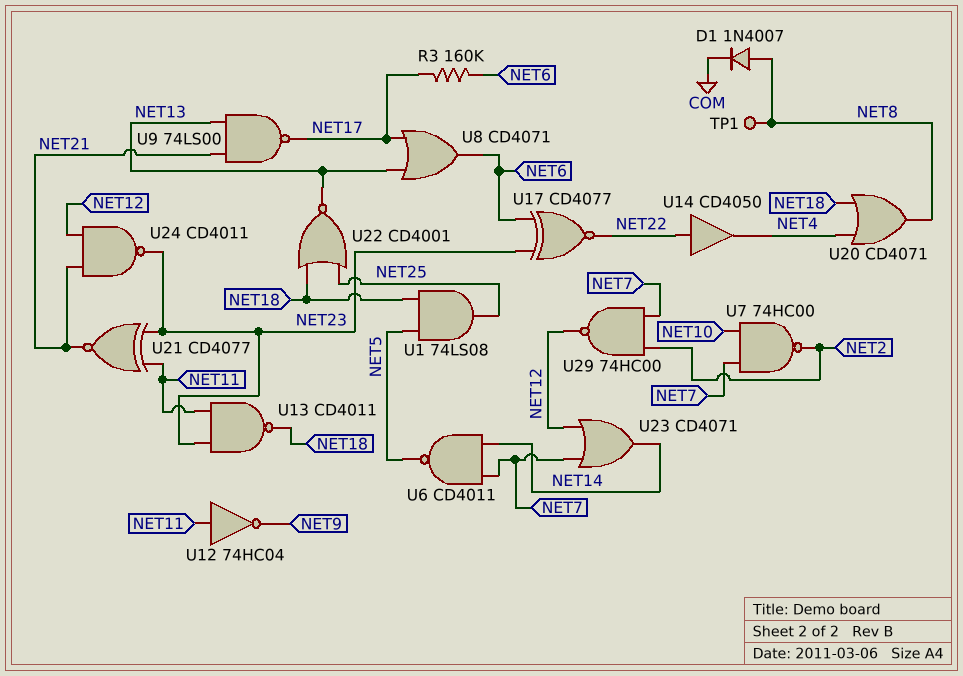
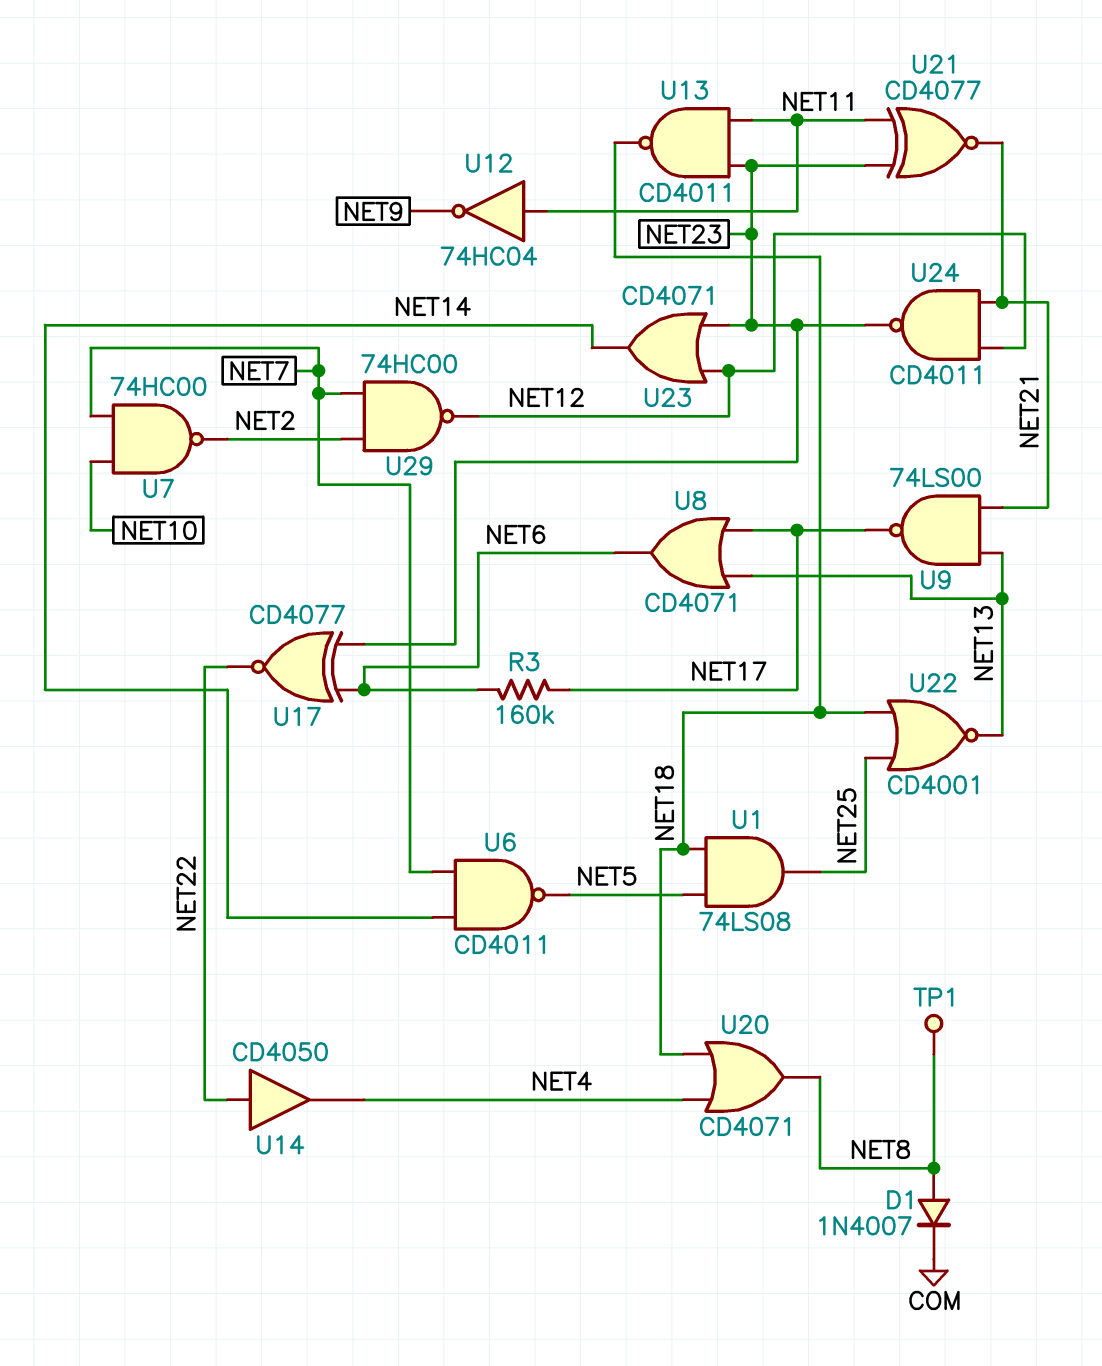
U23: OR CD4071 (in NET7, in NET12, out NET14) -> OR CD4071 (in NET12, in NET23, out NET14)

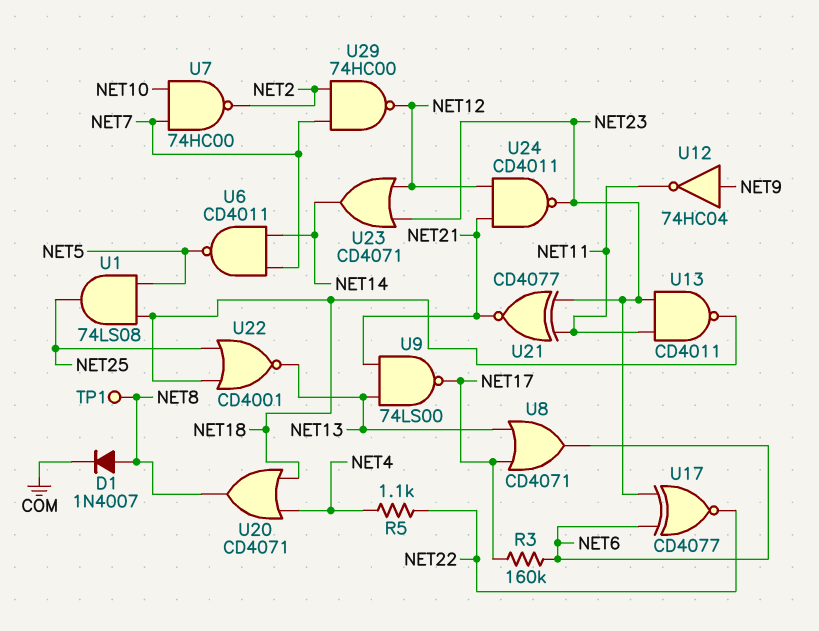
R5: none -> 1.1k (NET4, NET22)
U12: NOT 74HC04 (in NET11, out NET9) -> NOT 74HC04 (in NET9, out NET11)
U14: buffer CD4050 (in NET22, out NET4) -> none

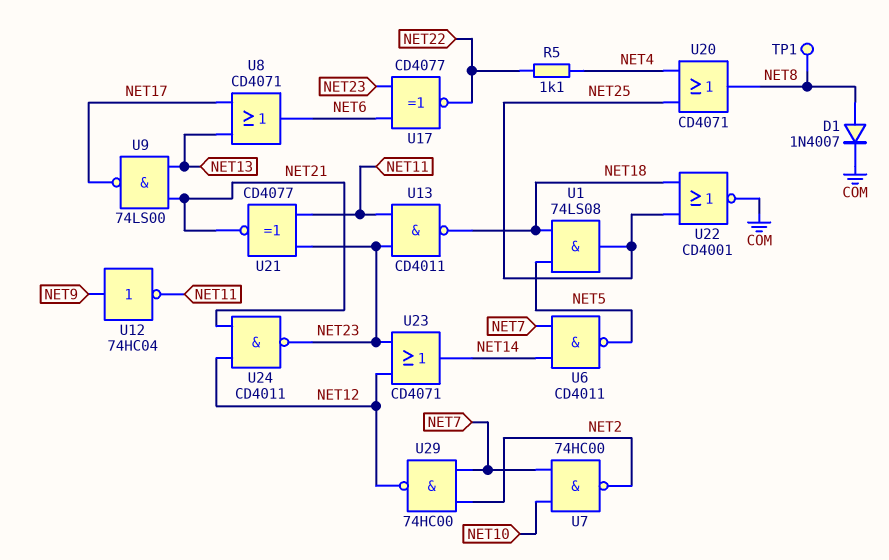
R3: 160k (NET6, NET17) -> none
U20: OR CD4071 (in NET4, in NET18, out NET8) -> OR CD4071 (in NET4, in NET25, out NET8)
U22: NOR CD4001 (in NET18, in NET25, out NET13) -> NOR CD4001 (in NET18, in NET25, out COM)

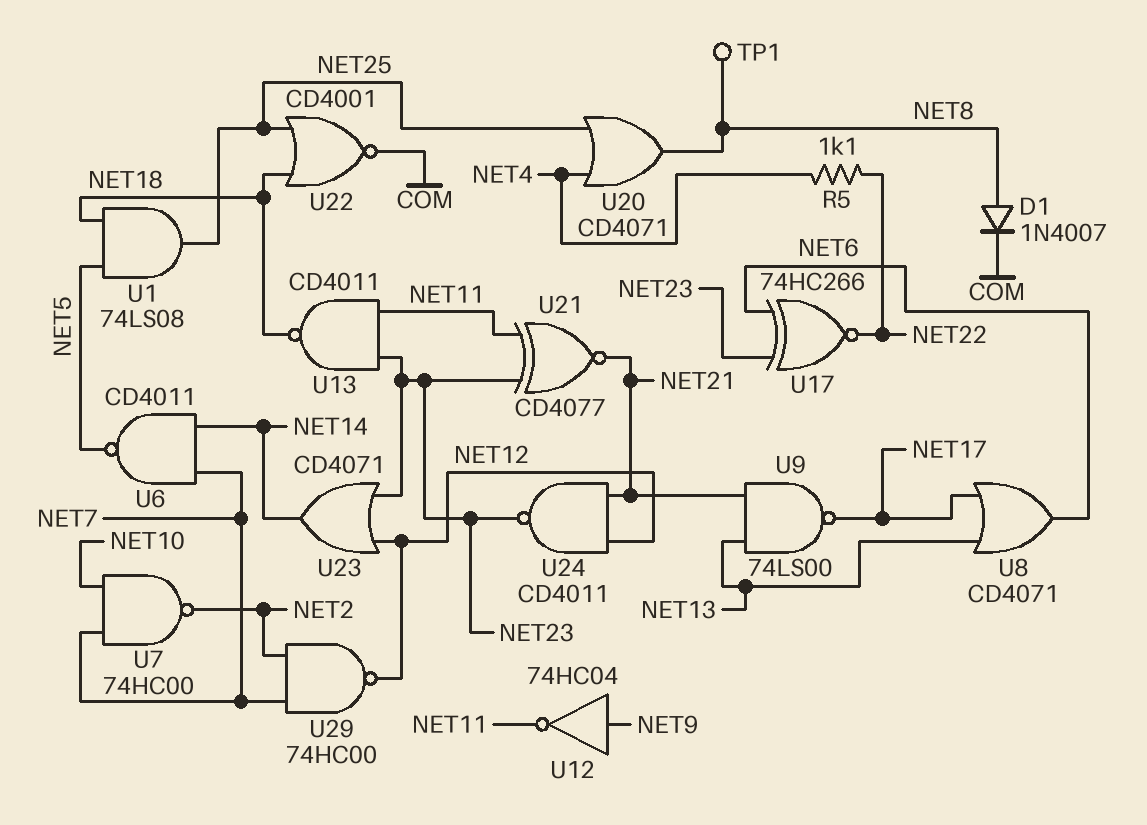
U17: XNOR CD4077 (in NET6, in NET23, out NET22) -> XNOR 74HC266 (in NET6, in NET23, out NET22)

